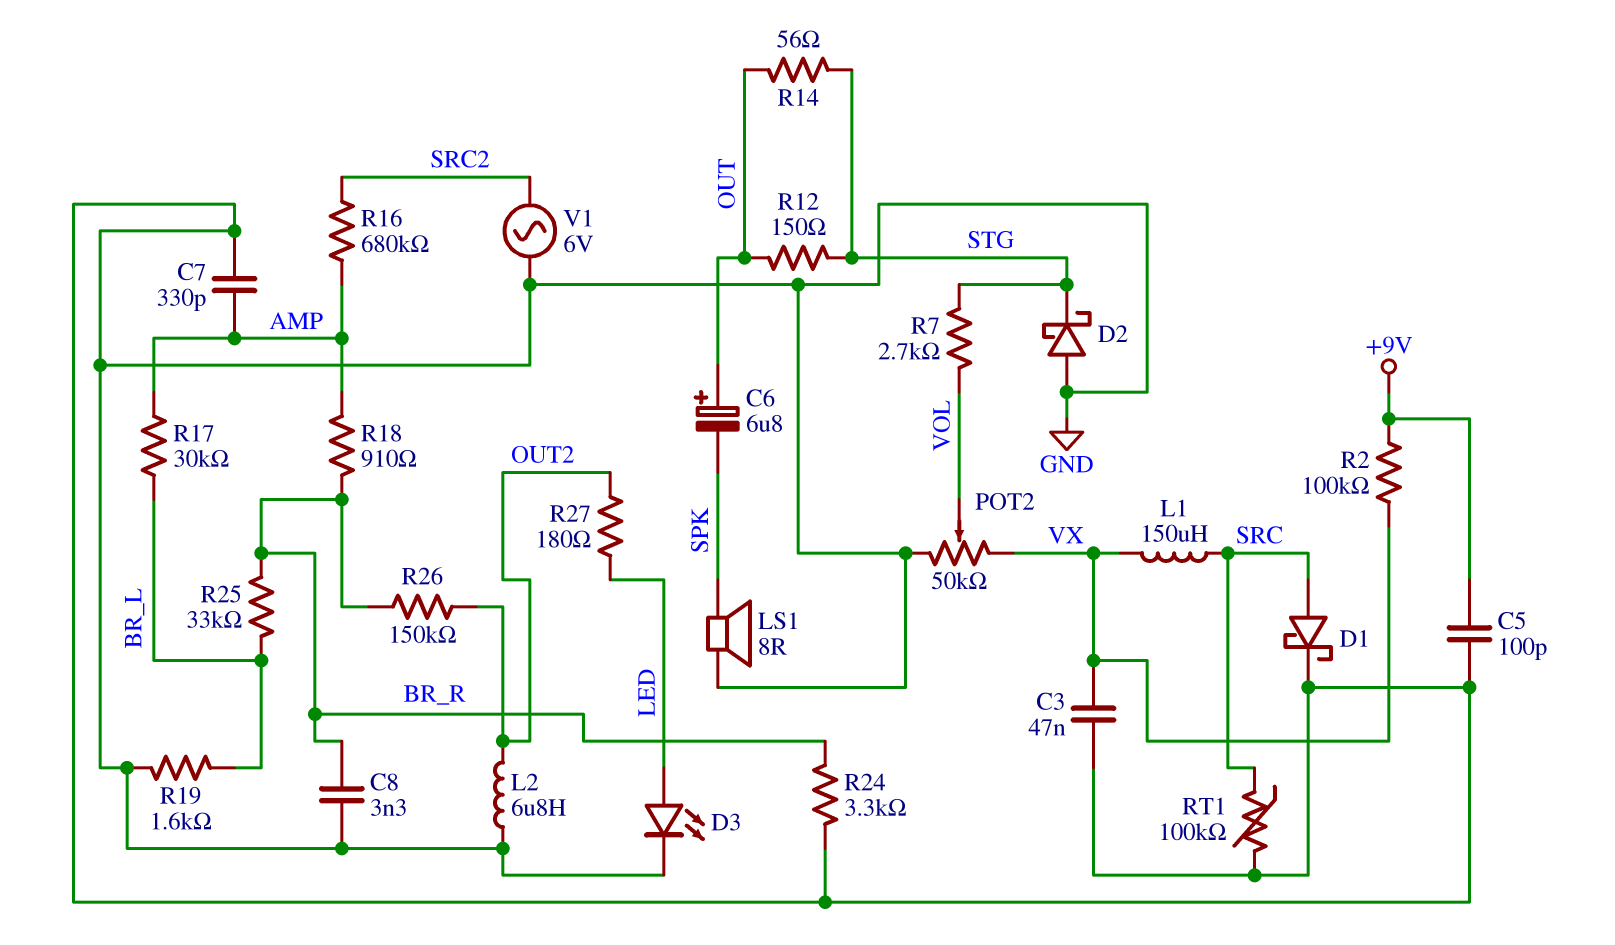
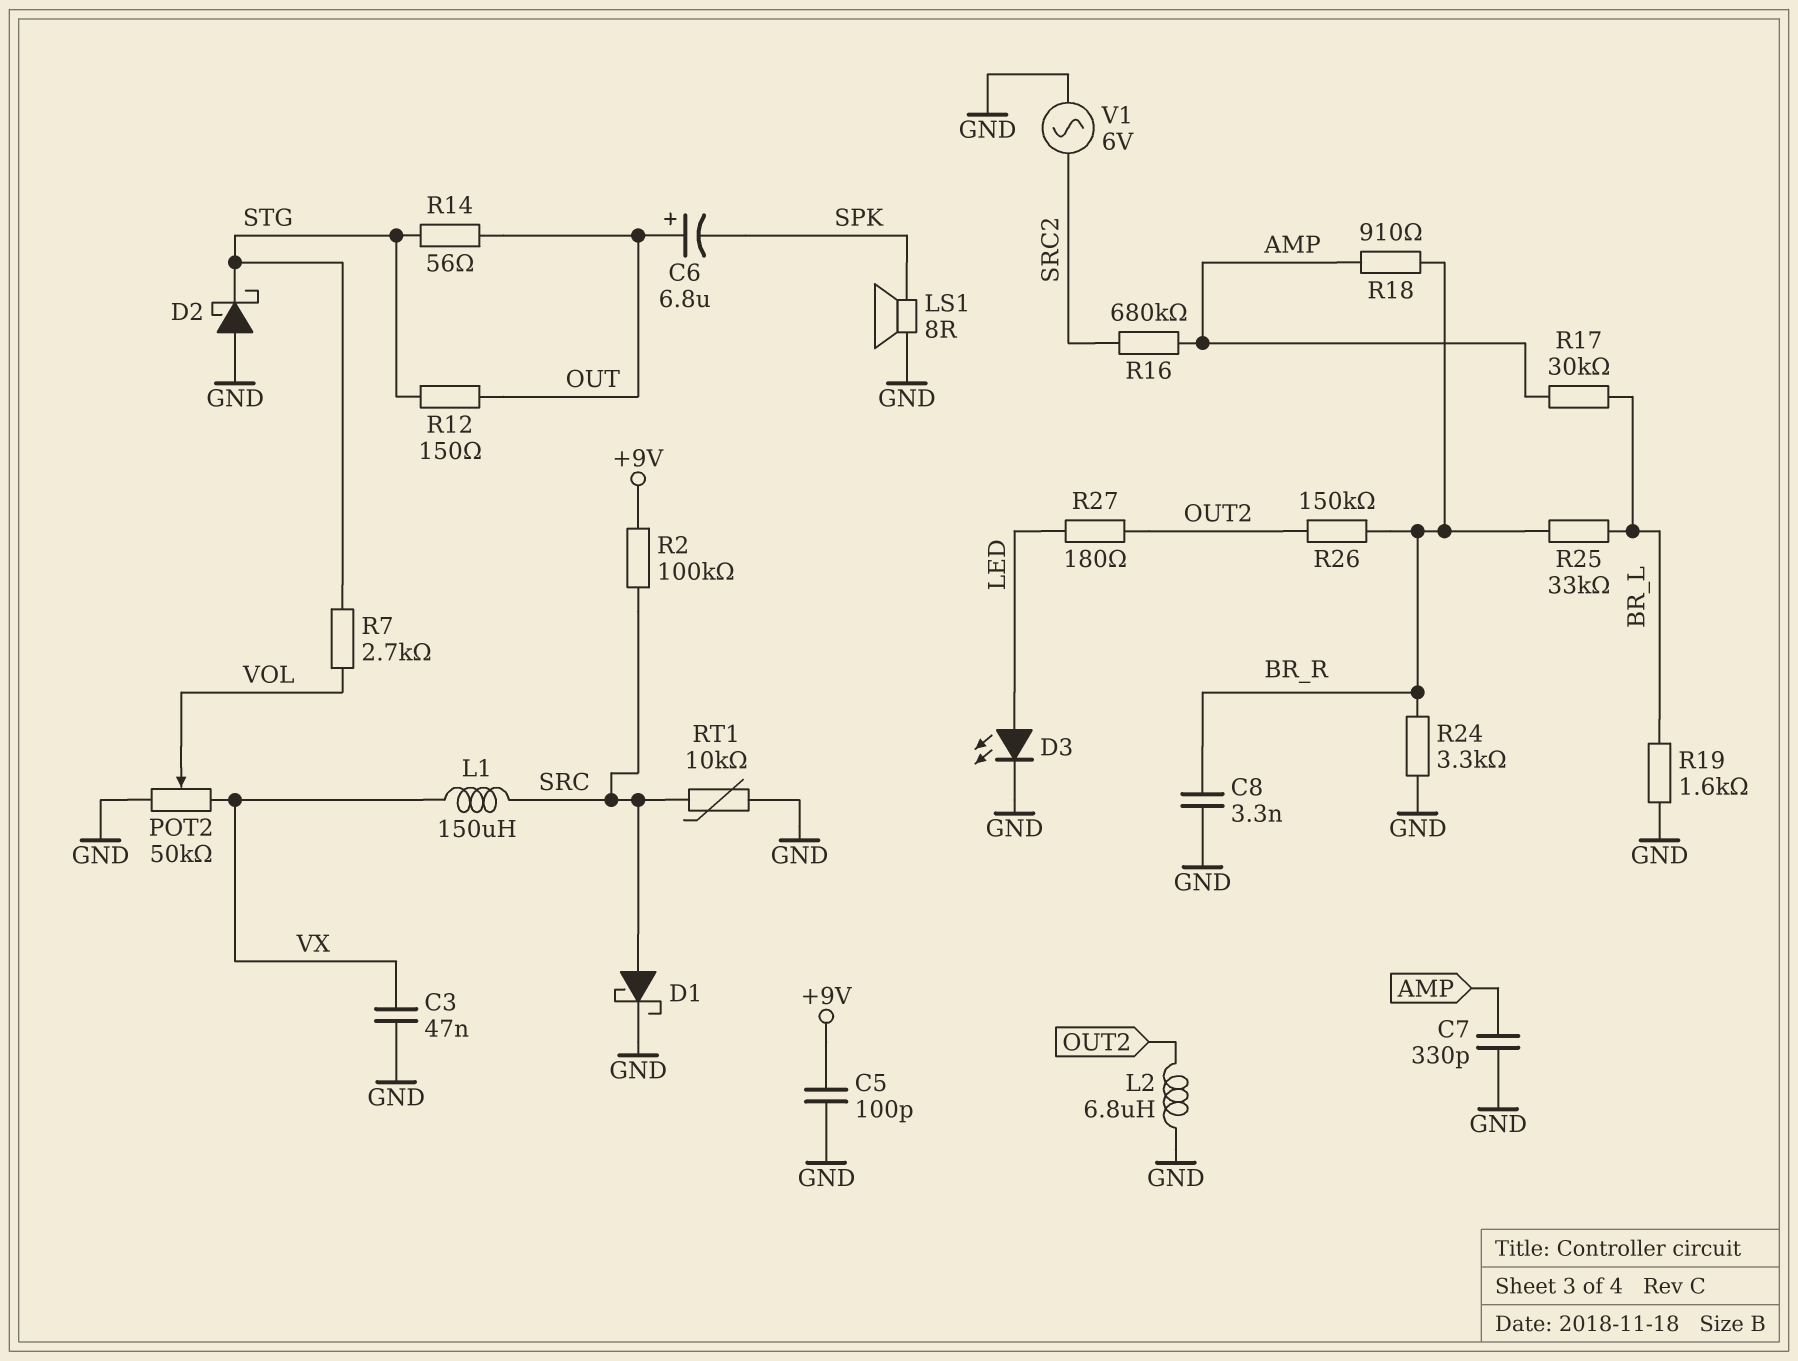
R2: 100k (+9V, VX) -> 100k (+9V, SRC)
RT1: 100k (GND, SRC) -> 10k (GND, SRC)

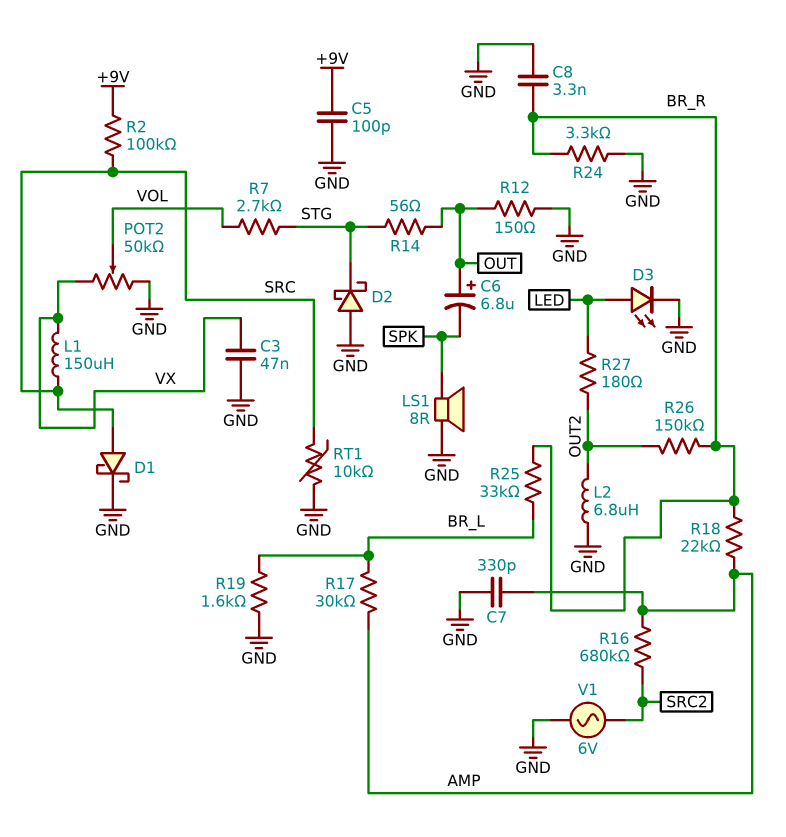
R12: 150 (OUT, STG) -> 150 (GND, OUT)
R18: 910 (AMP, BR_R) -> 22k (AMP, BR_R)

